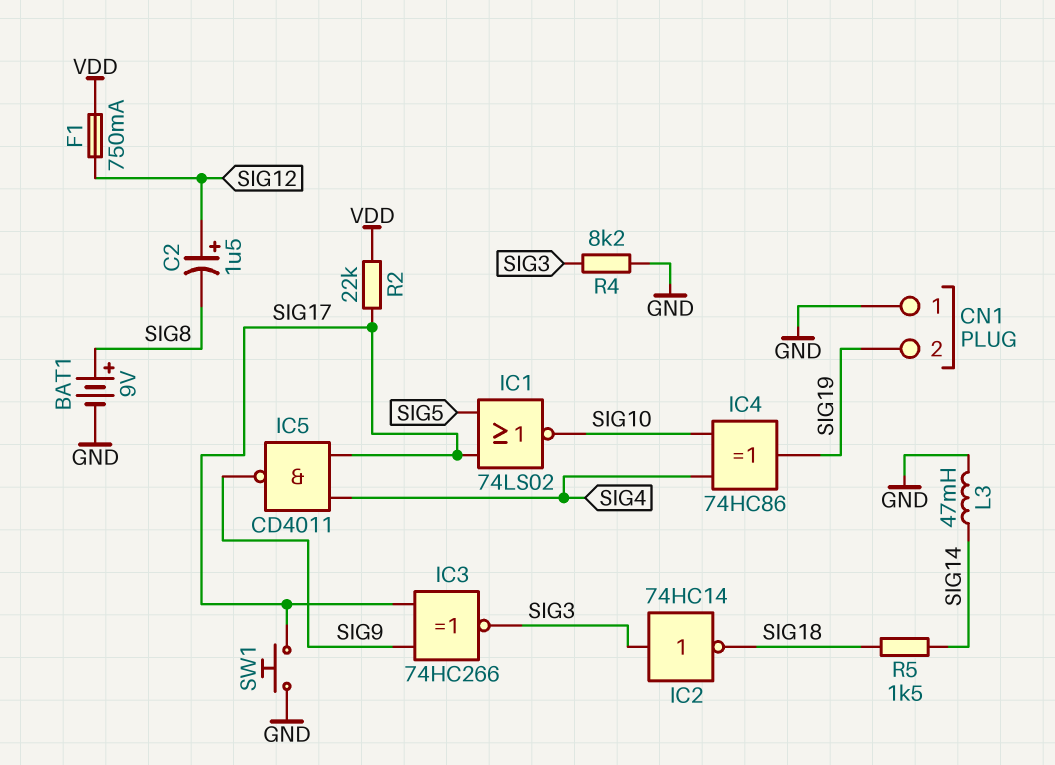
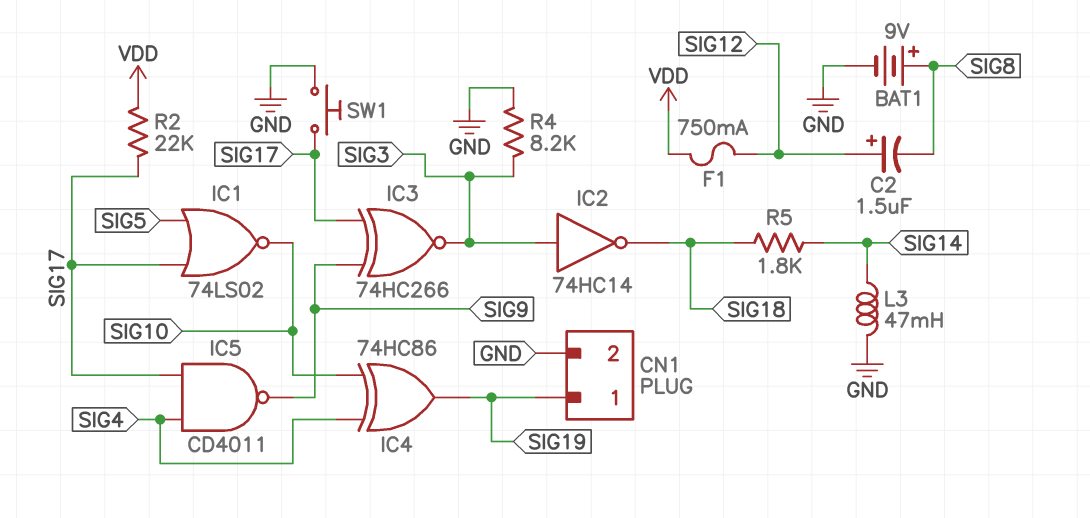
CN1 pin 1: GND -> SIG19
CN1 pin 2: SIG19 -> GND
R5: 1.5k (SIG14, SIG18) -> 1.8k (SIG14, SIG18)

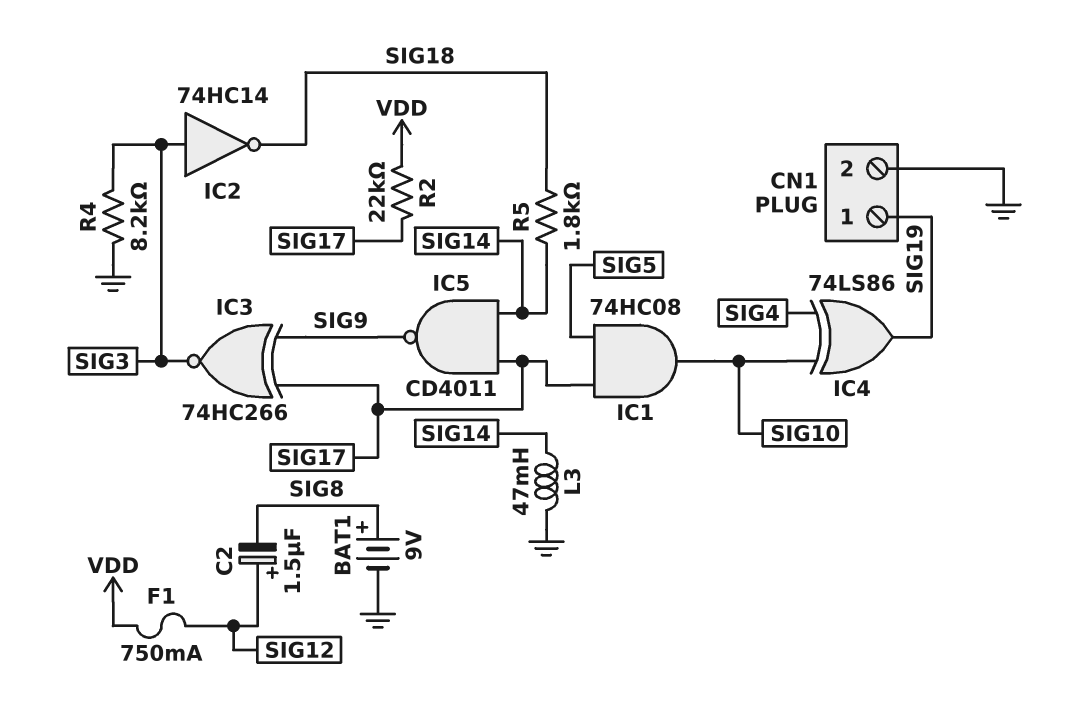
IC1: NOR 74LS02 (in SIG5, in SIG17, out SIG10) -> AND 74HC08 (in SIG5, in SIG17, out SIG10)
IC4: XOR 74HC86 (in SIG4, in SIG10, out SIG19) -> XOR 74LS86 (in SIG4, in SIG10, out SIG19)
IC5: NAND CD4011 (in SIG4, in SIG17, out SIG9) -> NAND CD4011 (in SIG14, in SIG17, out SIG9)
SW1: button (GND, SIG17) -> none

